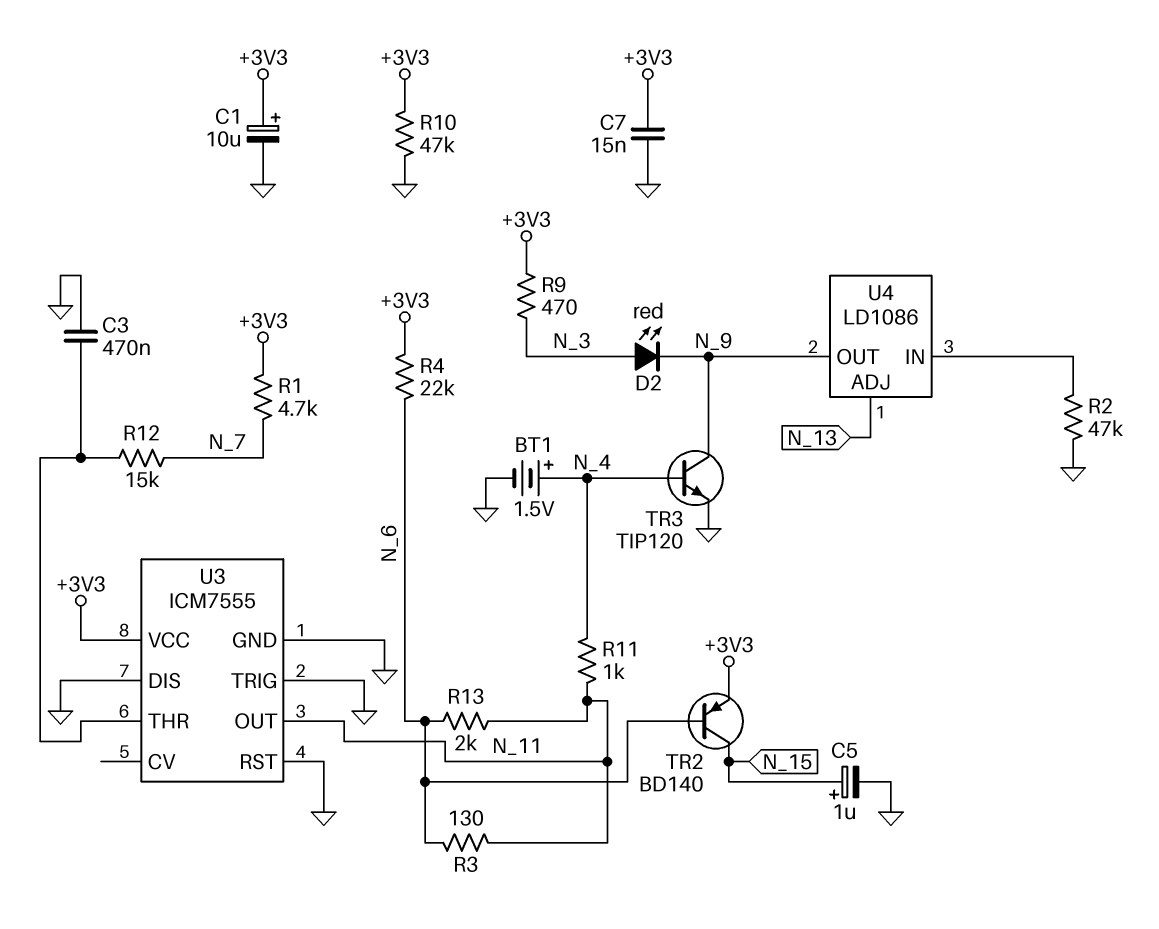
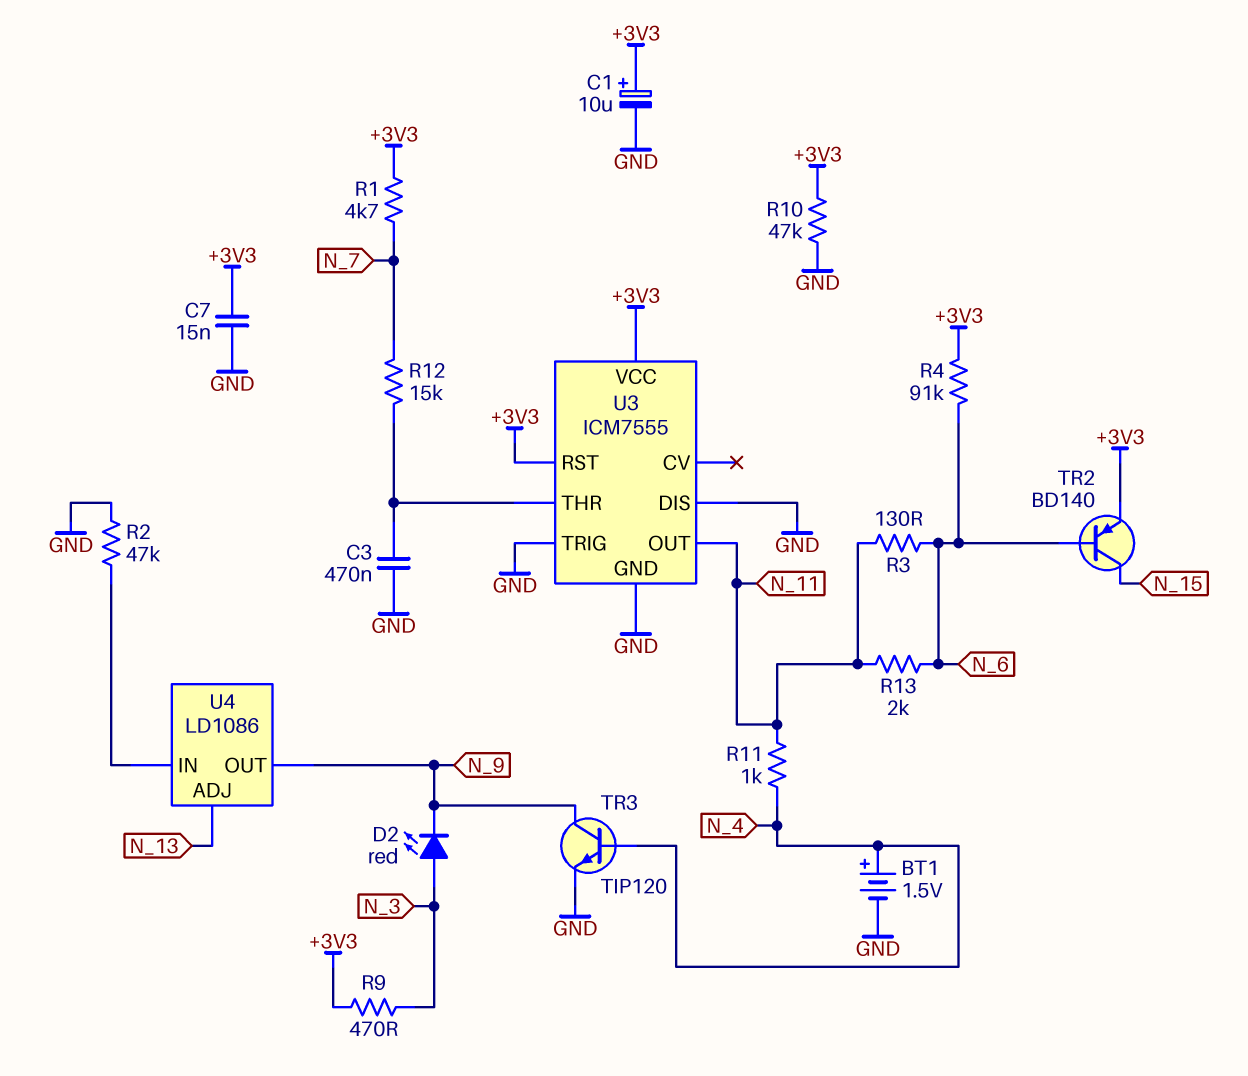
C5: 1uF (plus N_15, minus GND) -> none
R4: 22k (+3V3, N_6) -> 91k (+3V3, N_6)
U3 pin RST: GND -> +3V3

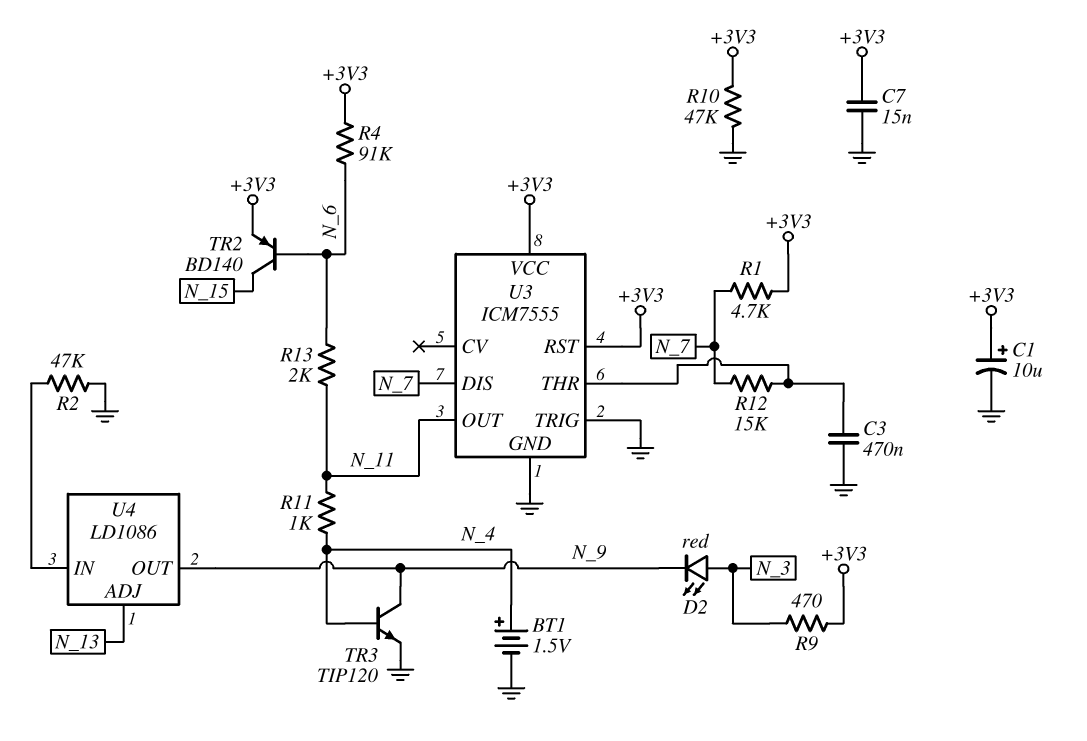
R3: 130 (N_6, N_11) -> none
U3 pin DIS: GND -> N_7

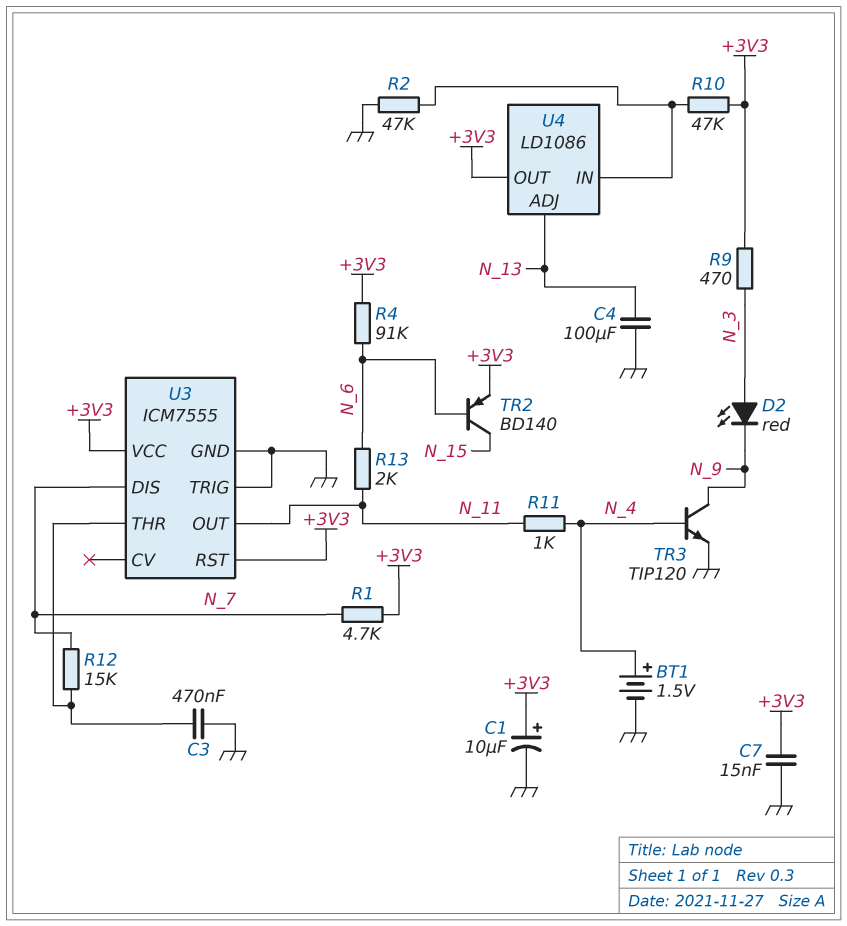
C4: none -> 100uF (GND, N_13)
R10: 47k (+3V3, GND) -> 47k (+3V3, U4/IN)
U4 pin OUT: N_9 -> +3V3

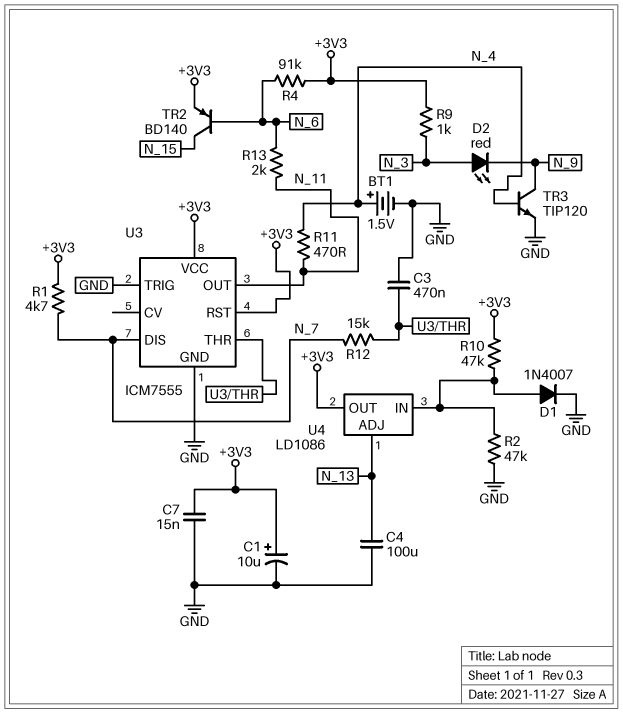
D1: none -> diode 1N4007 (A U4/IN, K GND)
R9: 470 (+3V3, N_3) -> 1k (+3V3, N_3)
R11: 1k (N_4, N_11) -> 470 (N_4, N_11)

